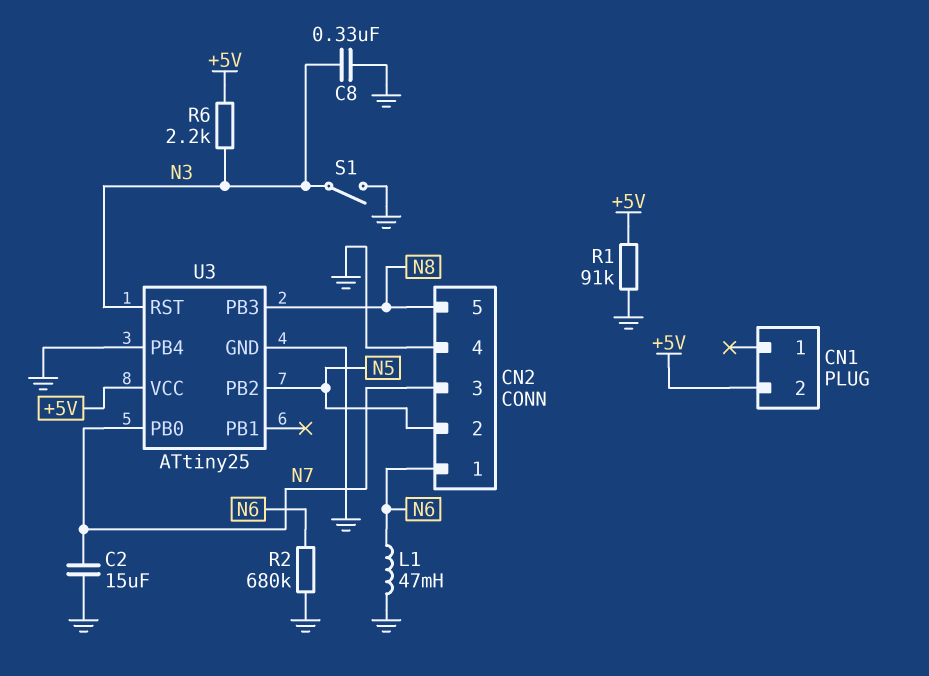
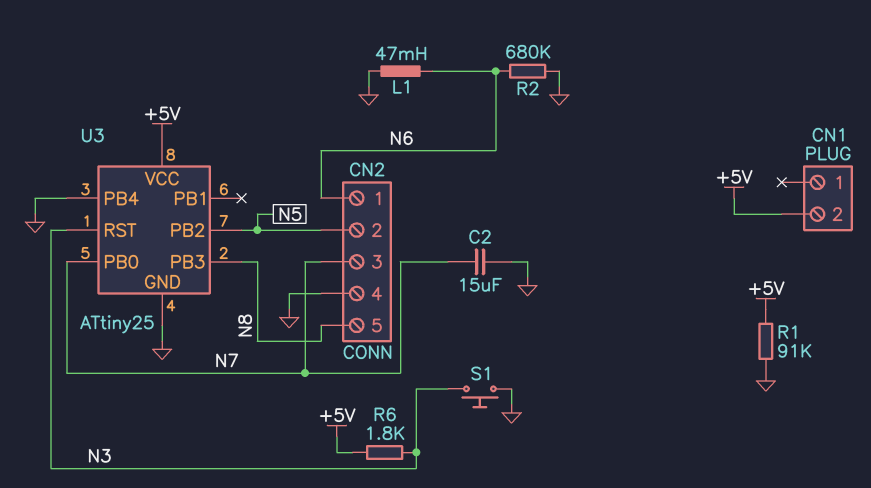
C8: 330nF (GND, N3) -> none
R6: 2.2k (+5V, N3) -> 1.8k (+5V, N3)
S1: switch (GND, N3) -> button (GND, N3)

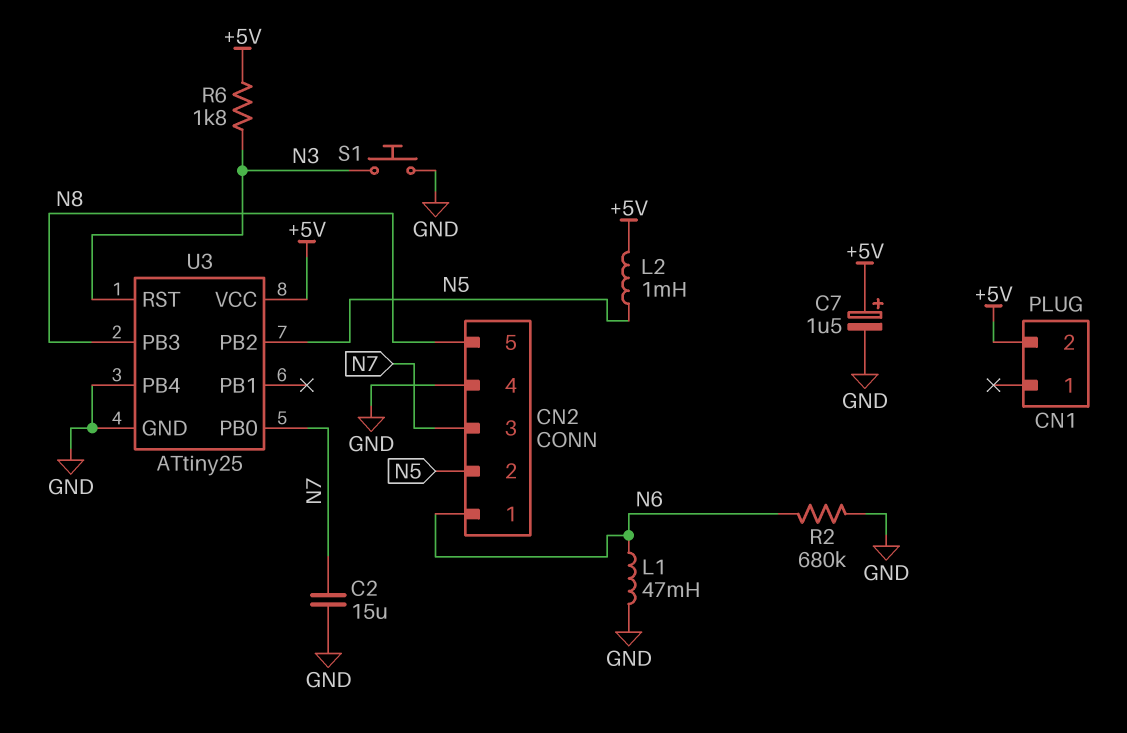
C7: none -> 1.5uF (plus +5V, minus GND)
L2: none -> 1mH (+5V, N5)
R1: 91k (+5V, GND) -> none

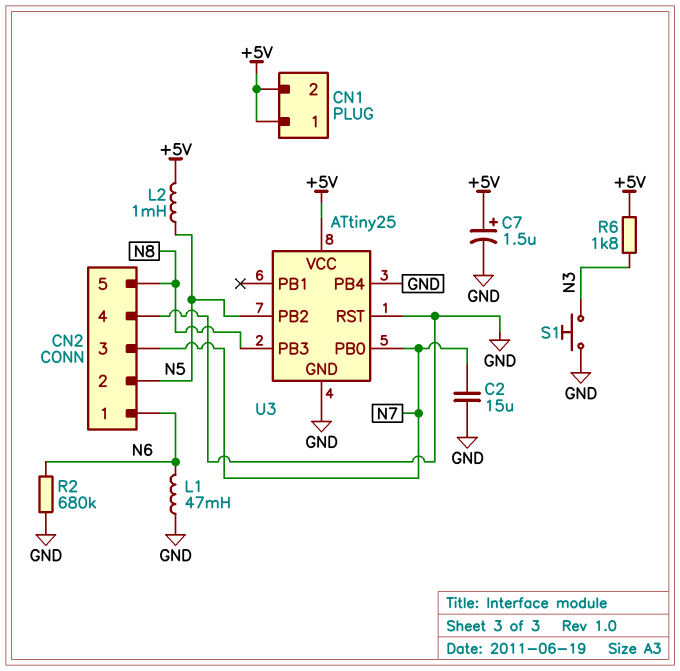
CN1 pin 1: none -> +5V
U3 pin RST: N3 -> GND

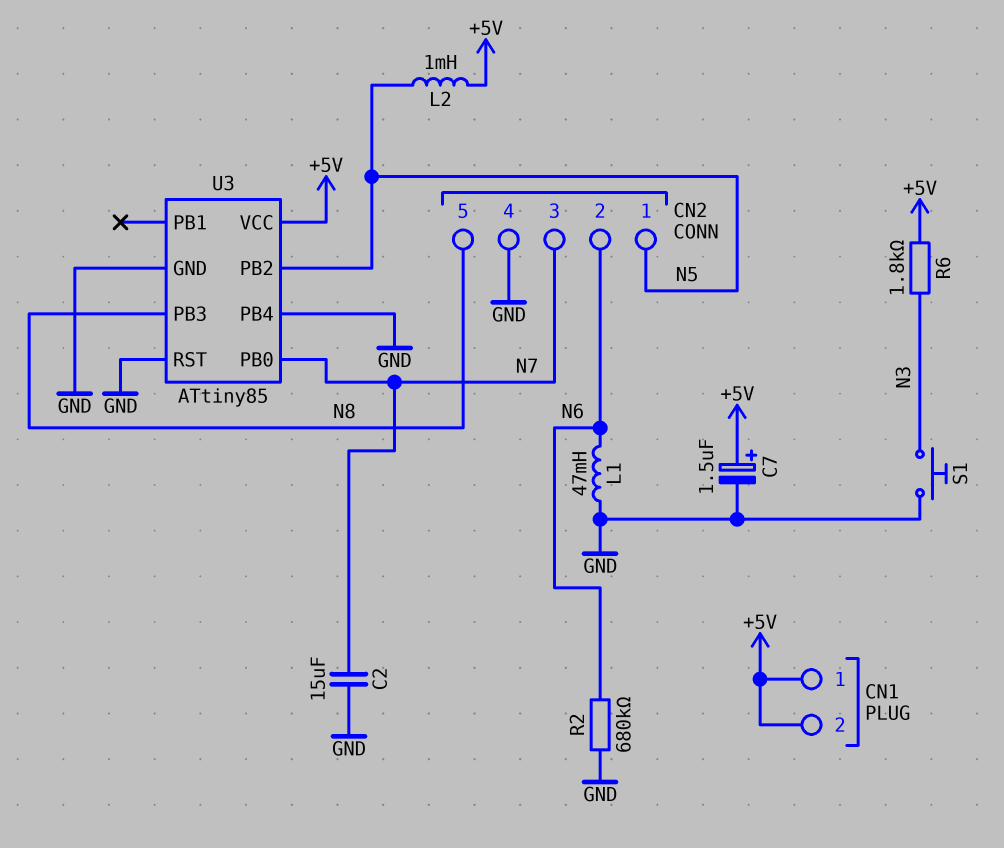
CN2 pin 1: N6 -> N5
CN2 pin 2: N5 -> N6
U3: ATtiny25 -> ATtiny85

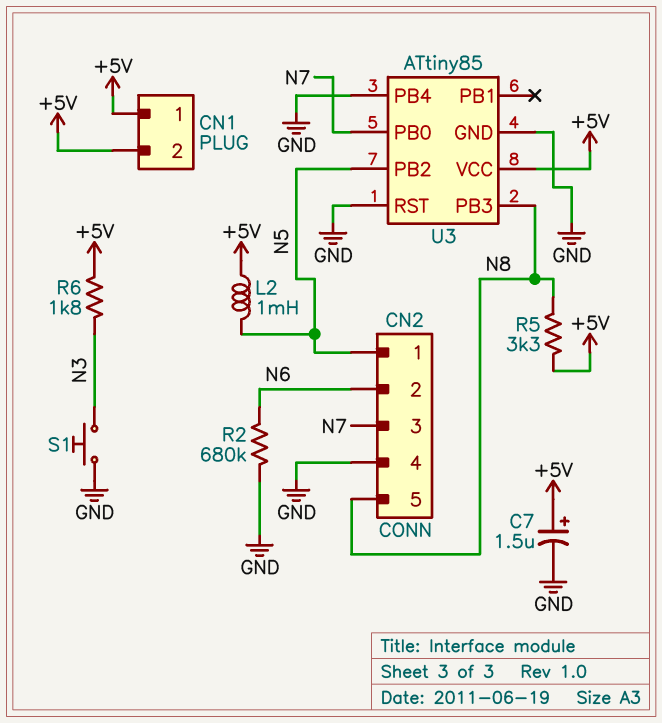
C2: 15uF (GND, N7) -> none
L1: 47mH (GND, N6) -> none
R5: none -> 3.3k (+5V, N8)

